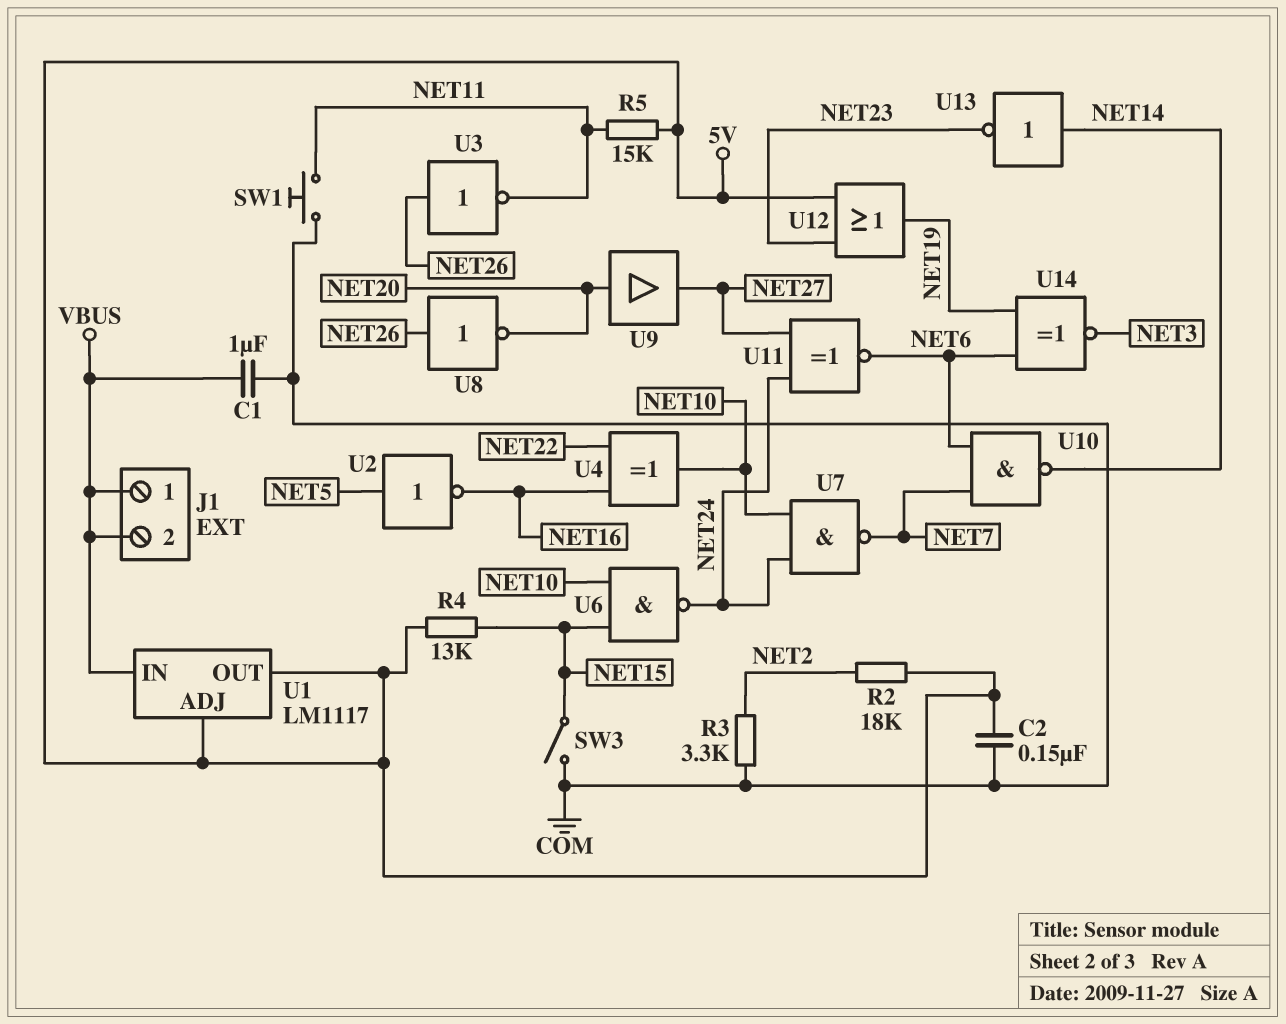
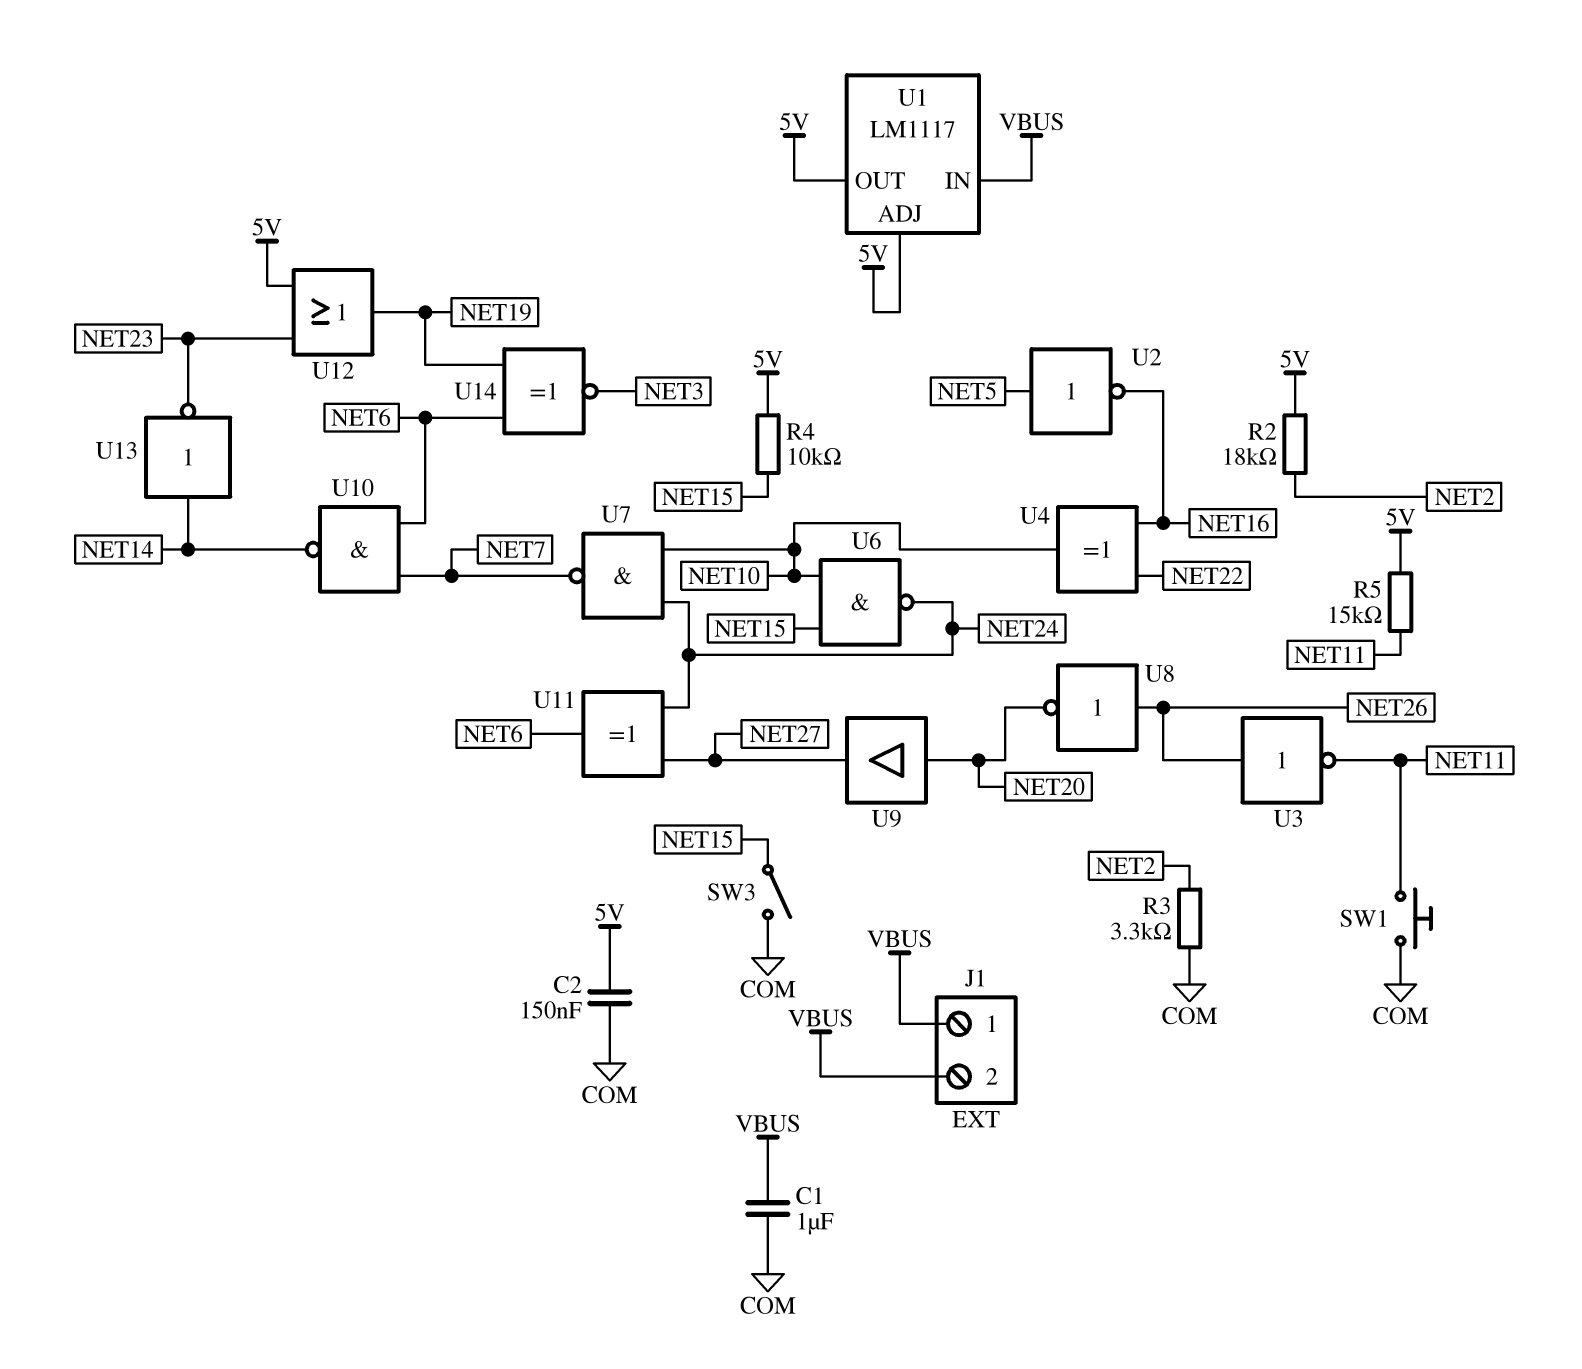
R4: 13k (5V, NET15) -> 10k (5V, NET15)
U11: XNOR (in NET24, in NET27, out NET6) -> XOR (in NET24, in NET27, out NET6)

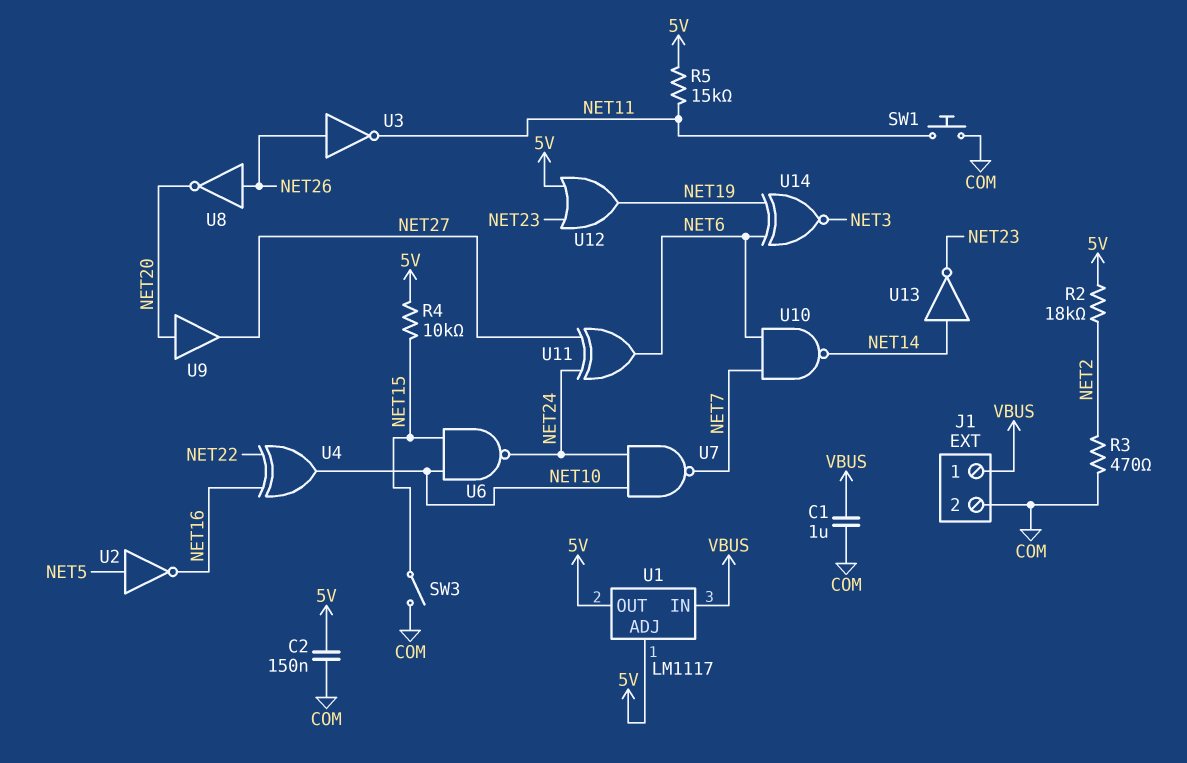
J1 pin 2: VBUS -> COM
R3: 3.3k (COM, NET2) -> 470 (COM, NET2)

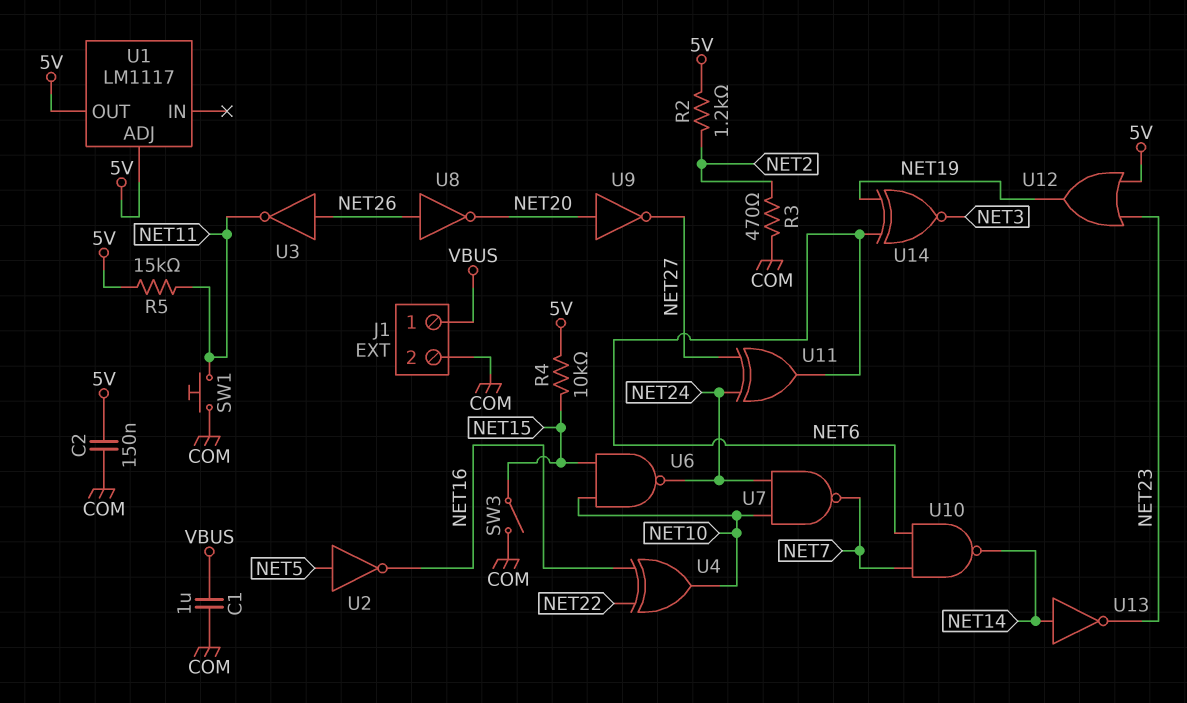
R2: 18k (5V, NET2) -> 1.2k (5V, NET2)
U1 pin IN: VBUS -> none
U9: buffer (in NET20, out NET27) -> NOT (in NET20, out NET27)

